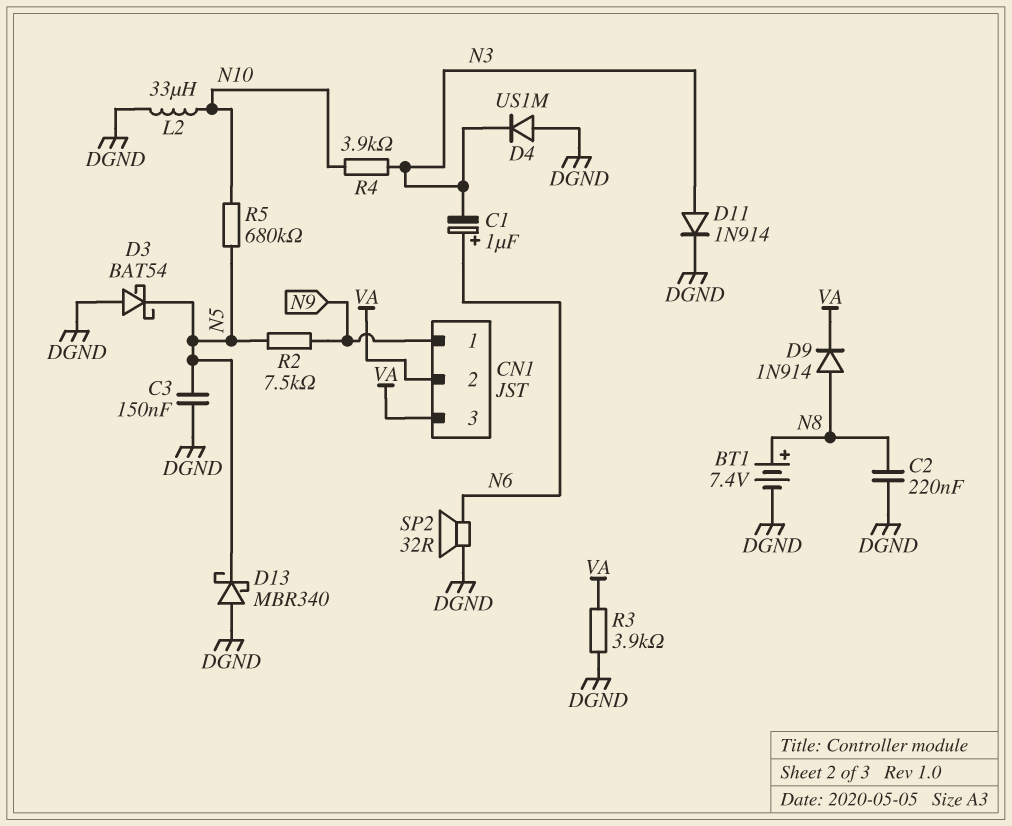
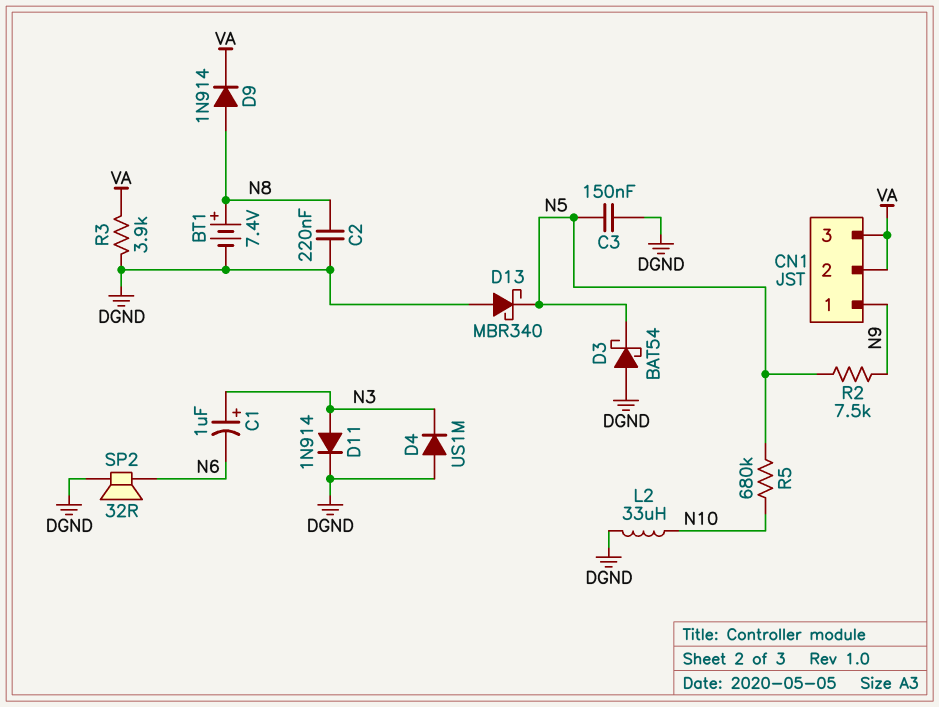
C1: 1uF (plus N6, minus N3) -> 1uF (plus N3, minus N6)
R4: 3.9k (N3, N10) -> none

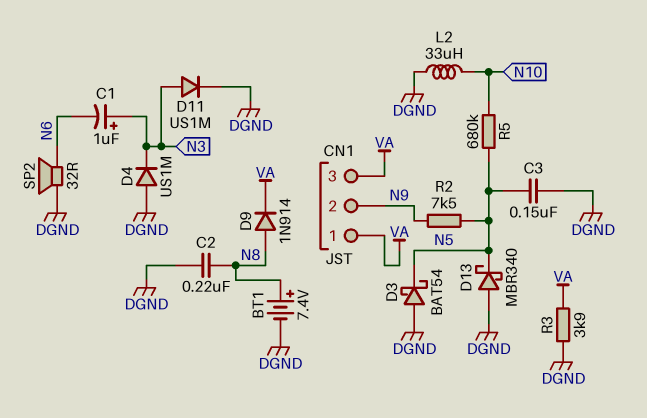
CN1 pin 1: N9 -> VA
CN1 pin 2: VA -> N9
D11: diode 1N914 (A N3, K DGND) -> diode US1M (A N3, K DGND)

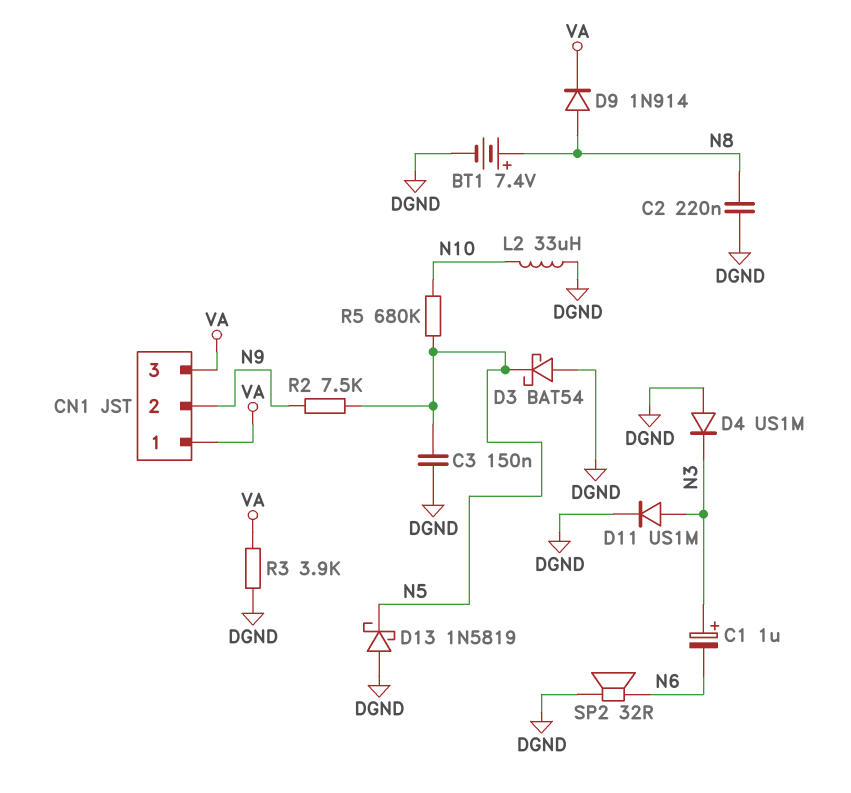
D13: schottky MBR340 (A DGND, K N5) -> schottky 1N5819 (A DGND, K N5)

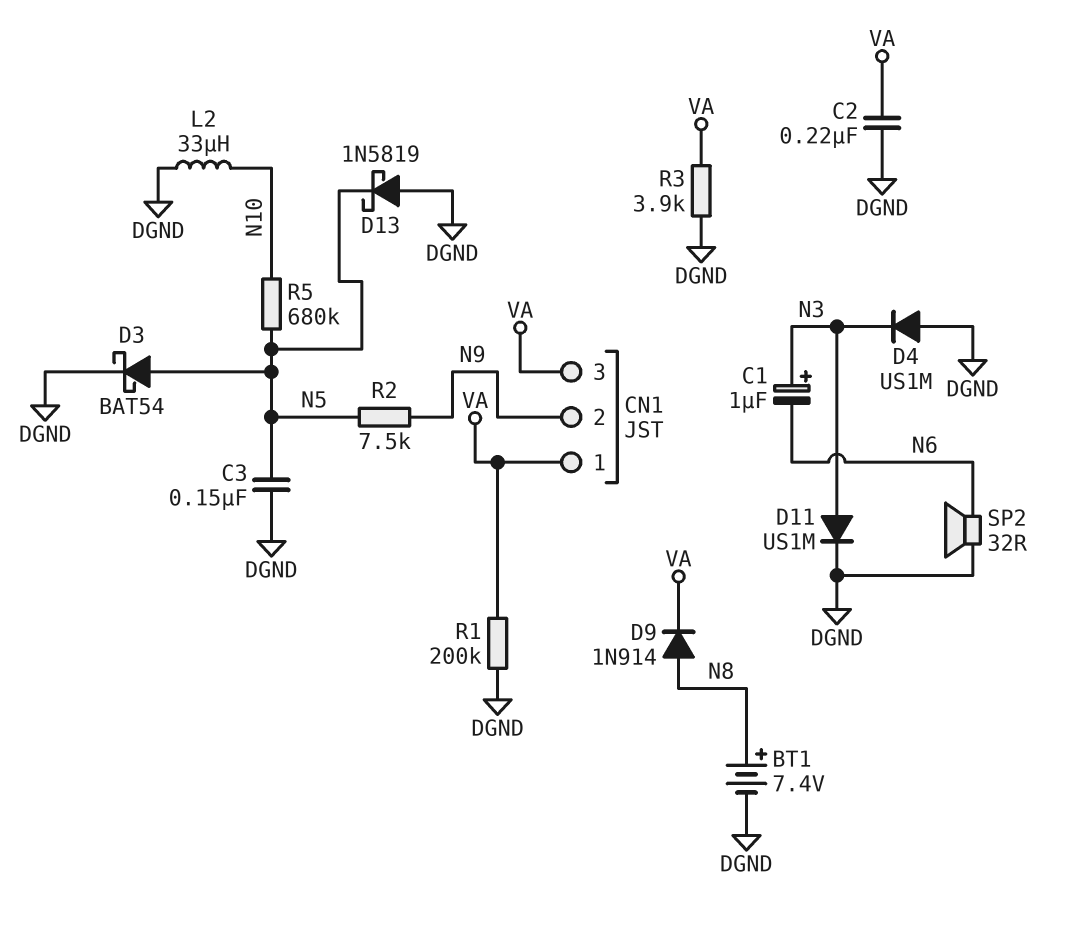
C2: 220nF (DGND, N8) -> 220nF (DGND, VA)
D3: schottky BAT54 (A DGND, K N5) -> schottky BAT54 (A N5, K DGND)
R1: none -> 200k (DGND, VA)

